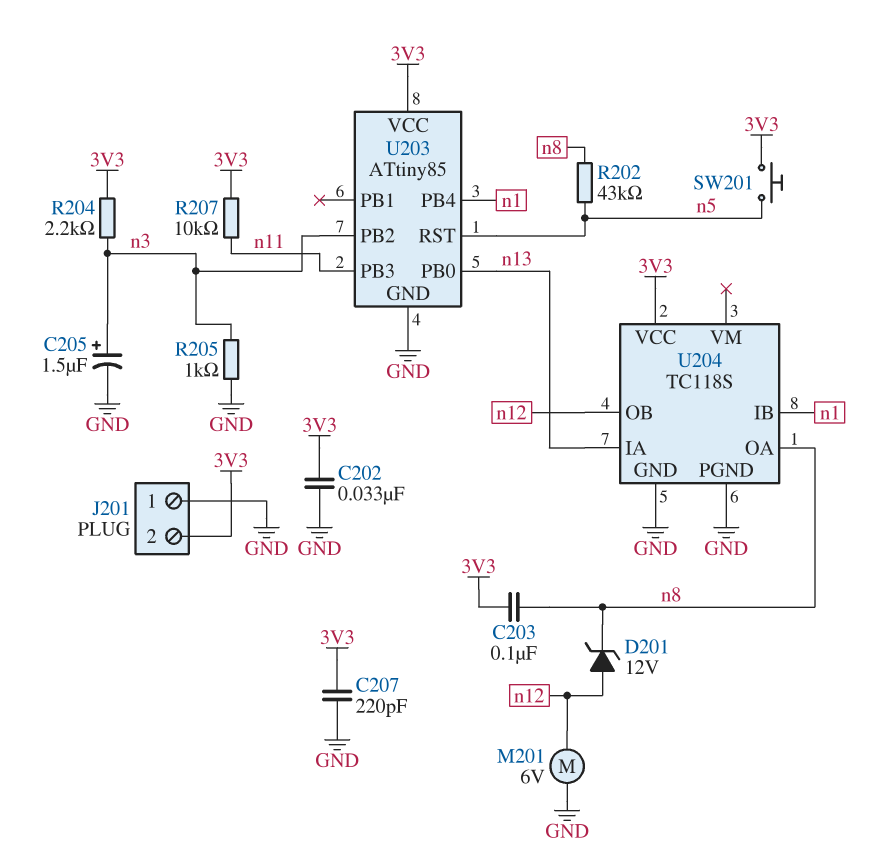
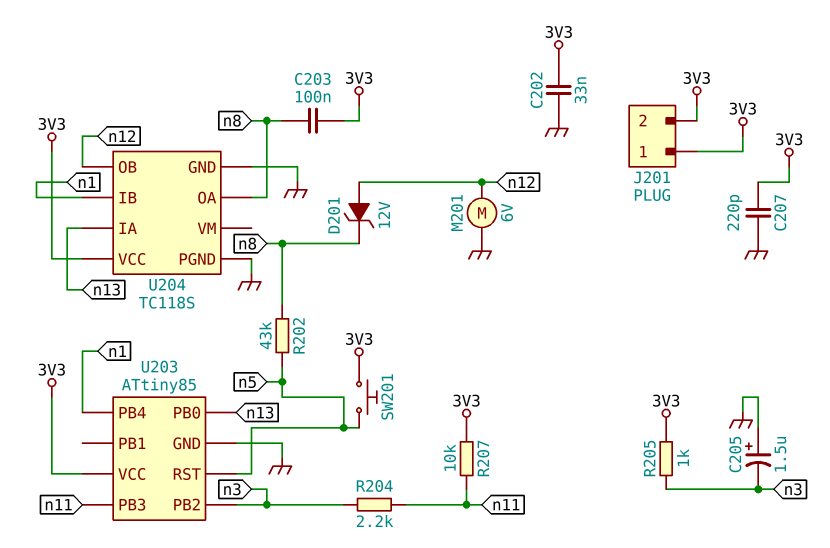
C205: 1.5uF (plus n3, minus GND) -> 1.5uF (plus GND, minus n3)
J201 pin 1: GND -> 3V3
R204: 2.2k (3V3, n3) -> 2.2k (n3, n11)
R205: 1k (GND, n3) -> 1k (3V3, n3)

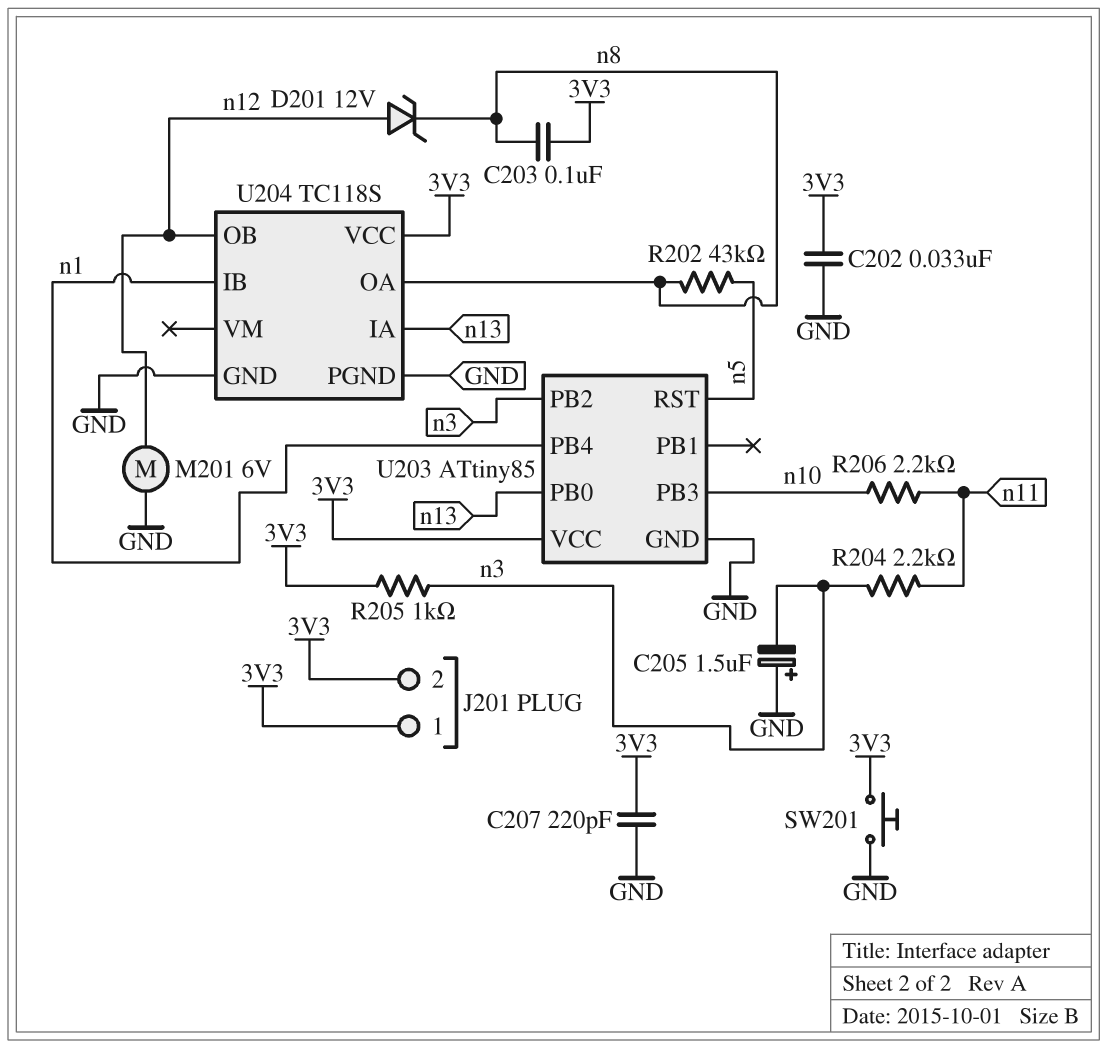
R206: none -> 2.2k (n10, n11)
R207: 10k (3V3, n11) -> none
SW201: button (3V3, n5) -> button (3V3, GND)
U203 pin PB3: n11 -> n10

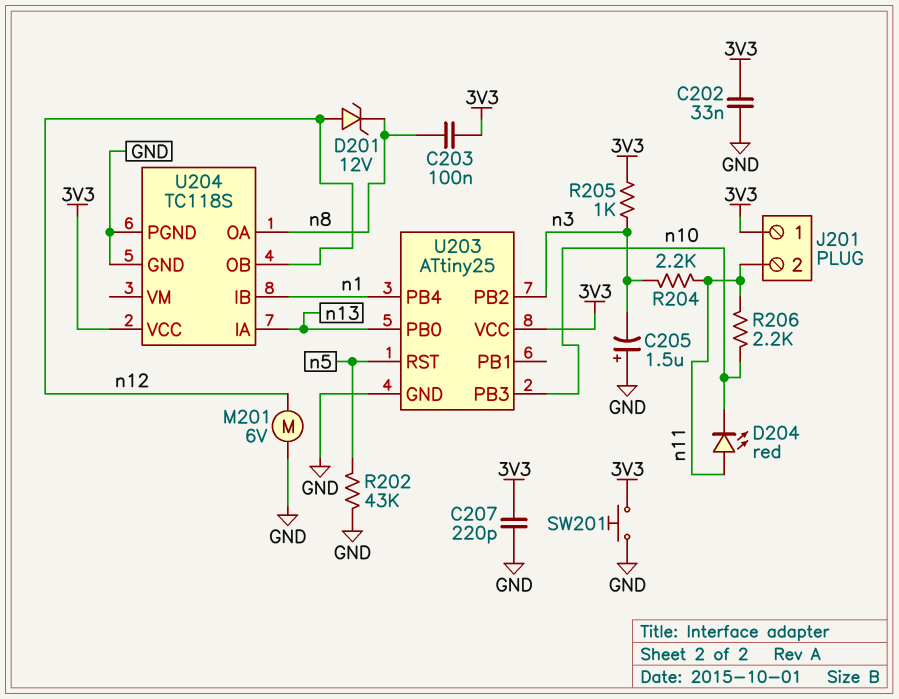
D204: none -> LED red (A n11, K n10)
J201 pin 2: 3V3 -> n11
R202: 43k (n5, n8) -> 43k (GND, n5)
U203: ATtiny85 -> ATtiny25

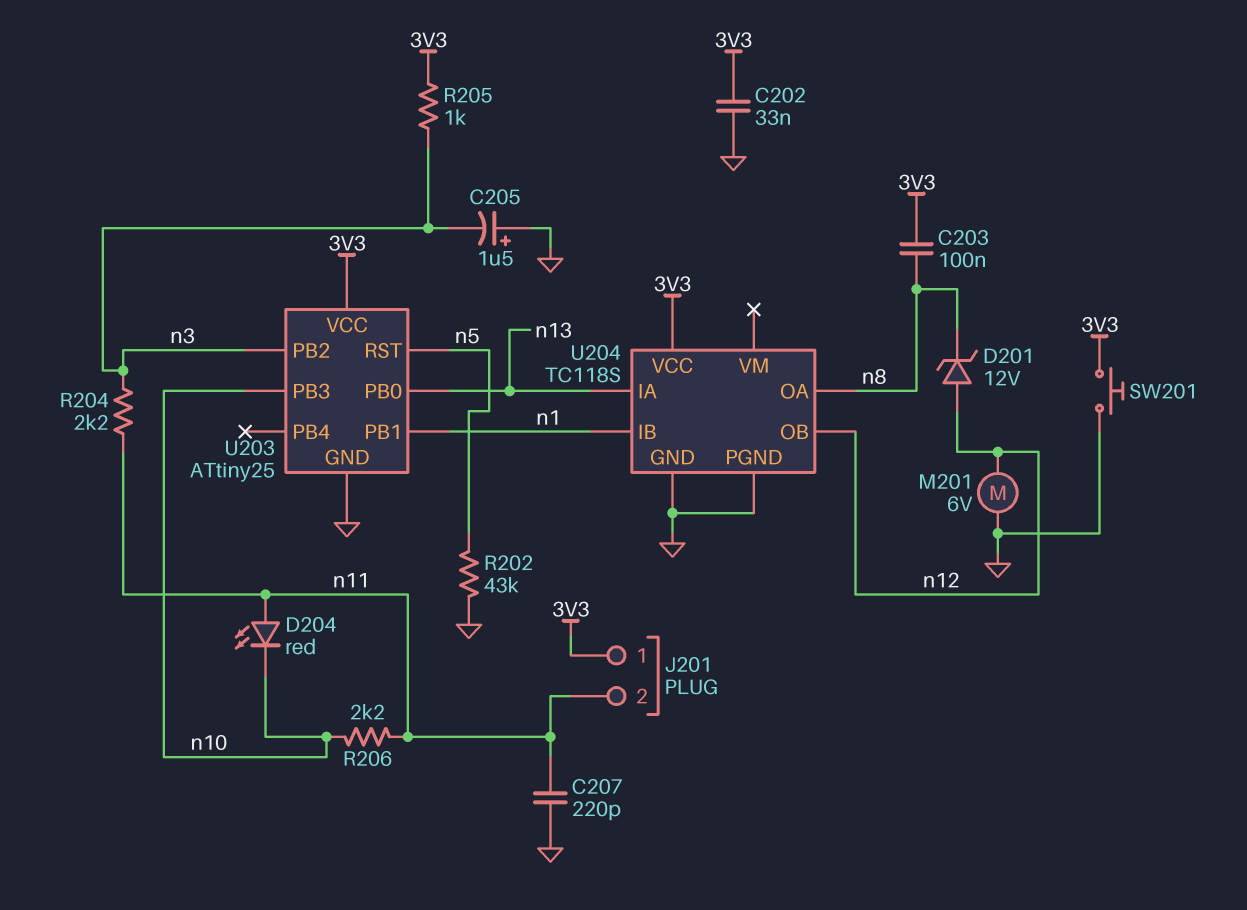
C207: 220pF (3V3, GND) -> 220pF (GND, n11)
U203 pin PB1: none -> n1
U203 pin PB4: n1 -> none

